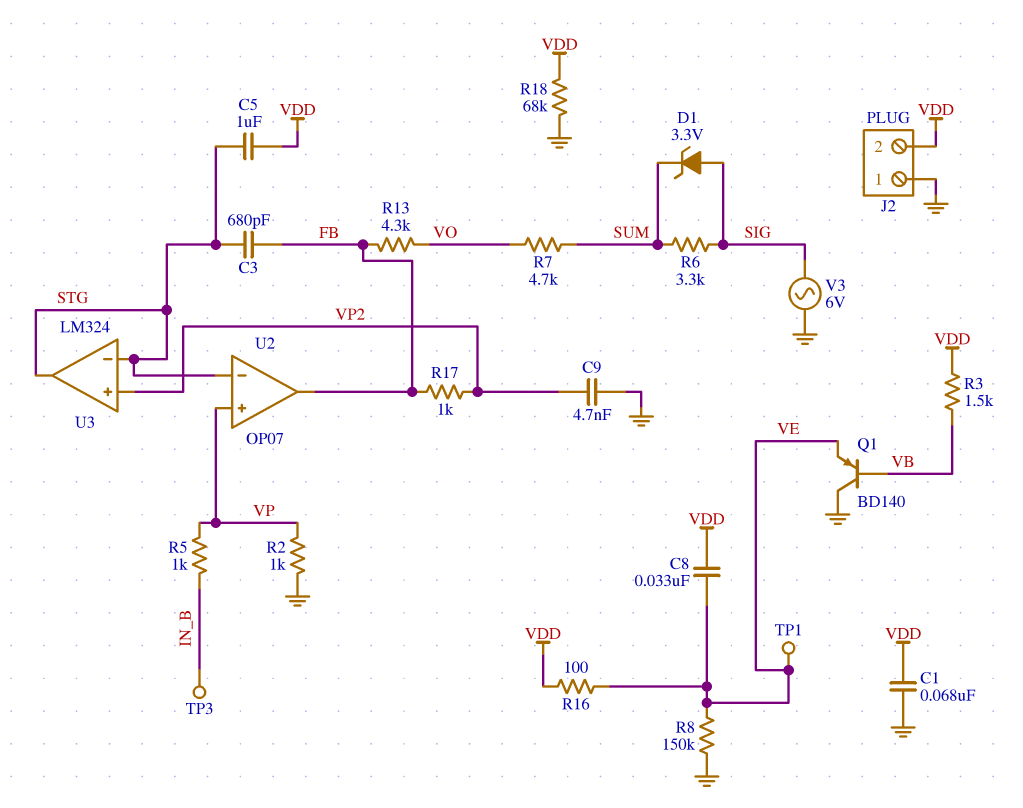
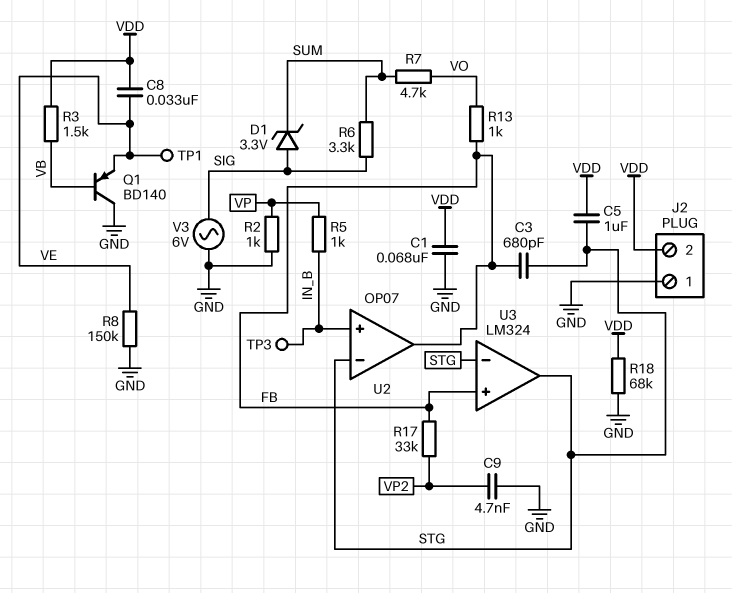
R13: 4.3k (FB, VO) -> 1k (FB, VO)
R16: 100 (VDD, VE) -> none
R17: 1k (FB, VP2) -> 33k (FB, VP2)
U2 pin in+: VP -> IN_B
U3 pin in+: VP2 -> FB

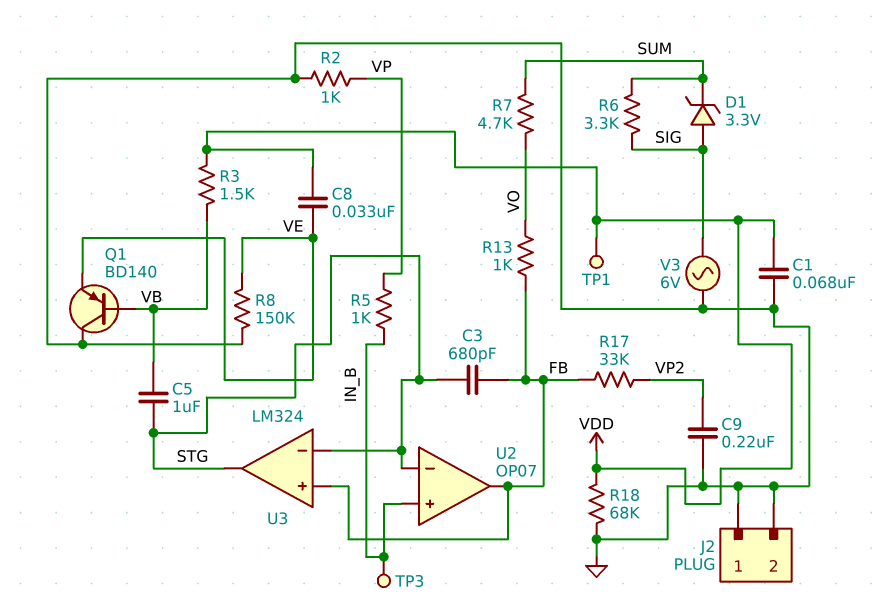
C5: 1uF (STG, VDD) -> 1uF (STG, VB)
C9: 4.7nF (GND, VP2) -> 220nF (GND, VP2)
J2 pin 2: VDD -> GND
TP1: test point (VE) -> test point (VDD)

